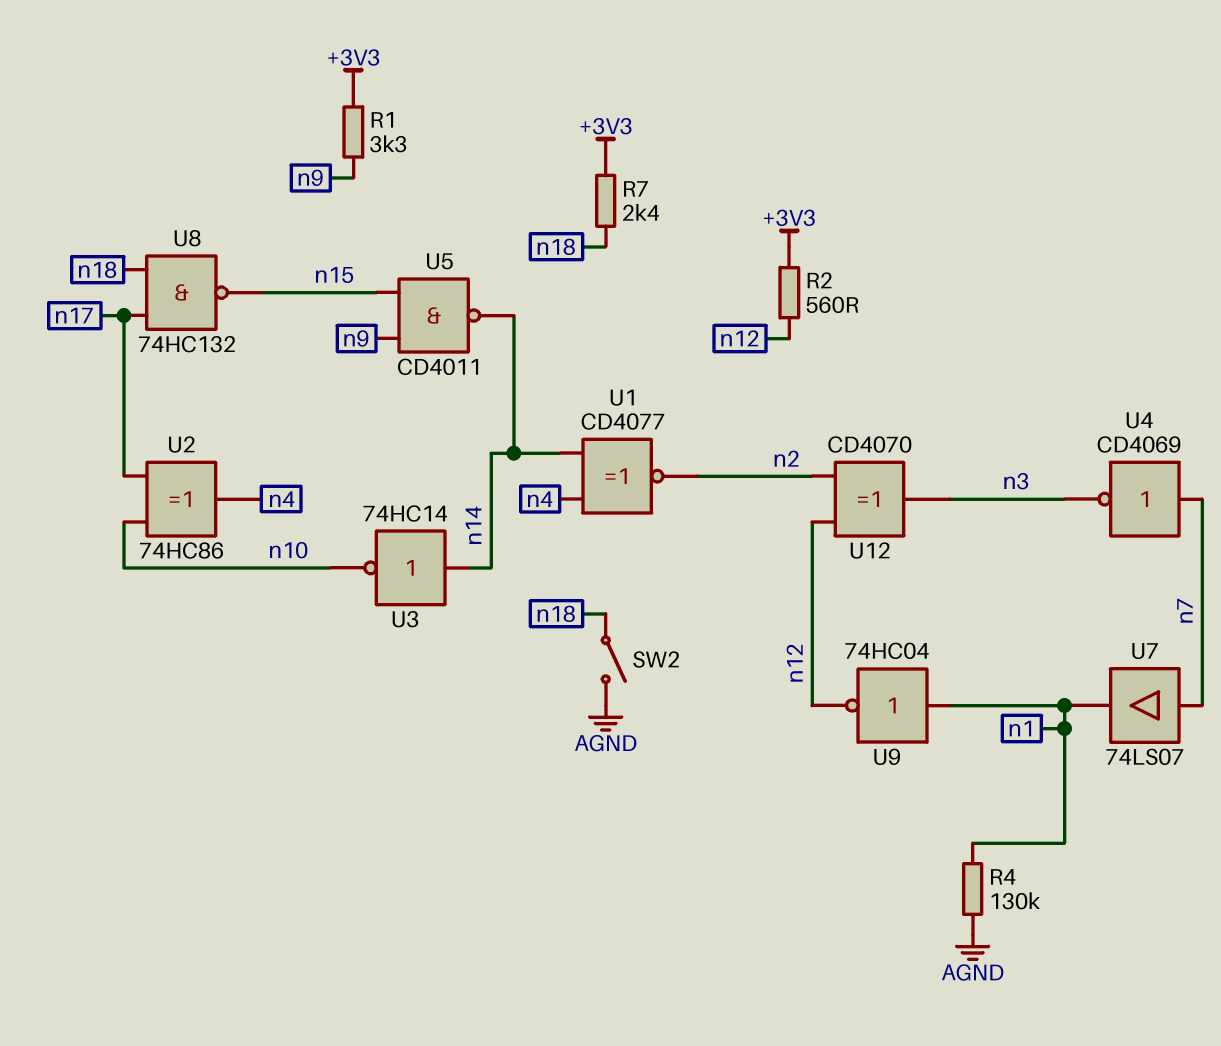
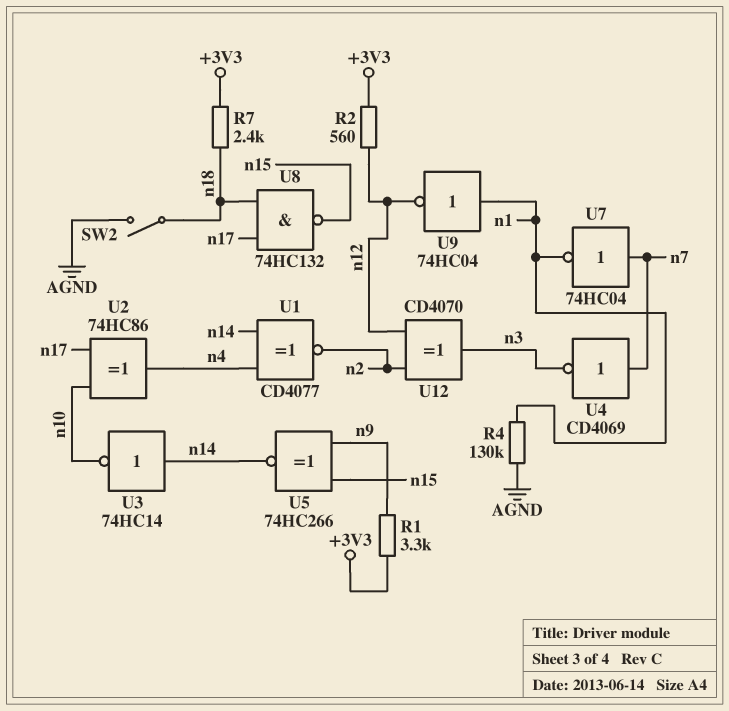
U5: NAND CD4011 (in n9, in n15, out n14) -> XNOR 74HC266 (in n9, in n15, out n14)
U7: buffer 74LS07 (in n7, out n1) -> NOT 74HC04 (in n7, out n1)

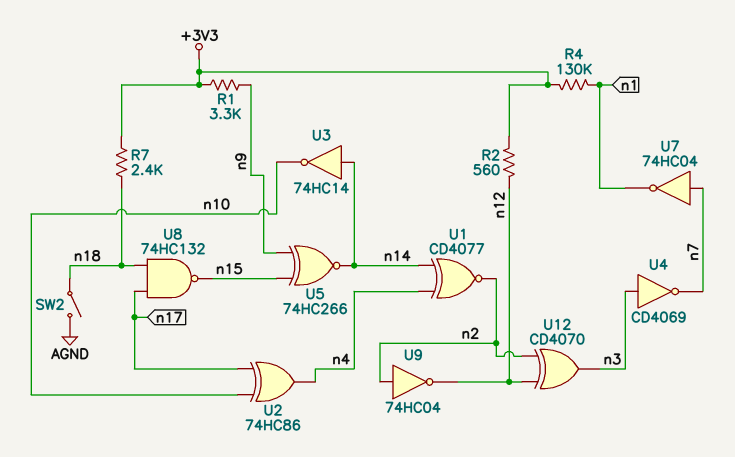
R4: 130k (AGND, n1) -> 130k (+3V3, n1)
U4: NOT CD4069 (in n7, out n3) -> NOT CD4069 (in n3, out n7)
U9: NOT 74HC04 (in n1, out n12) -> NOT 74HC04 (in n2, out n12)

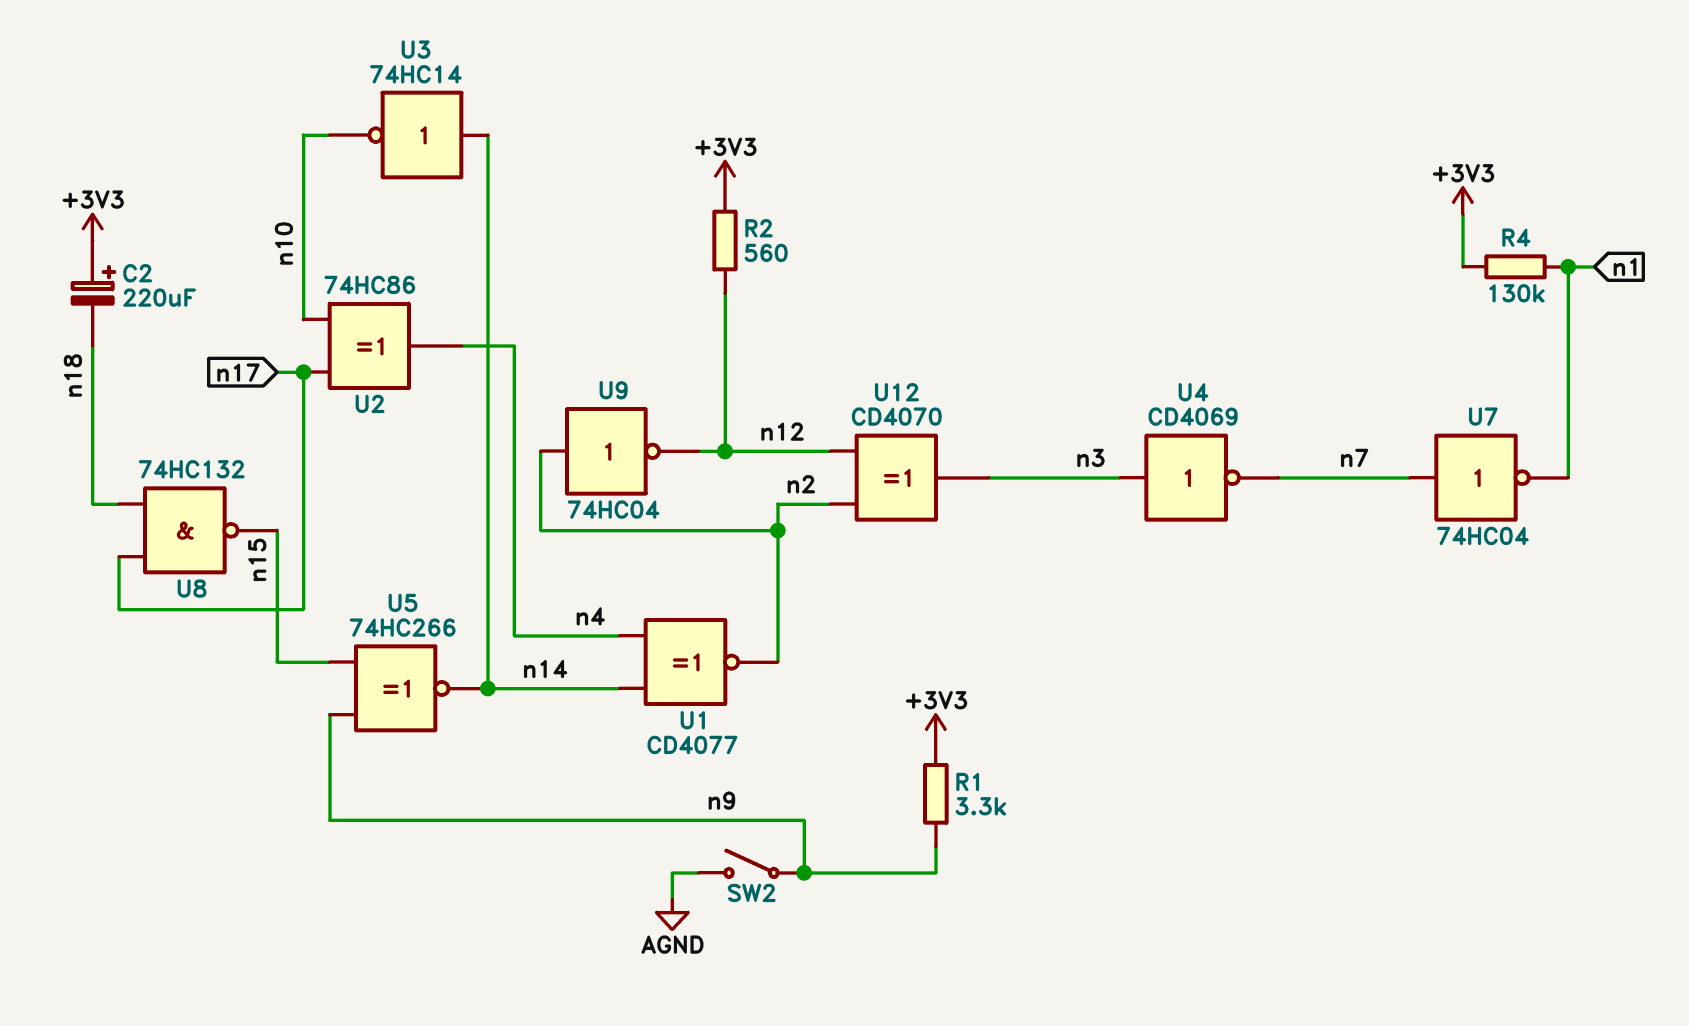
C2: none -> 220uF (plus +3V3, minus n18)
R7: 2.4k (+3V3, n18) -> none
SW2: switch (AGND, n18) -> switch (AGND, n9)

